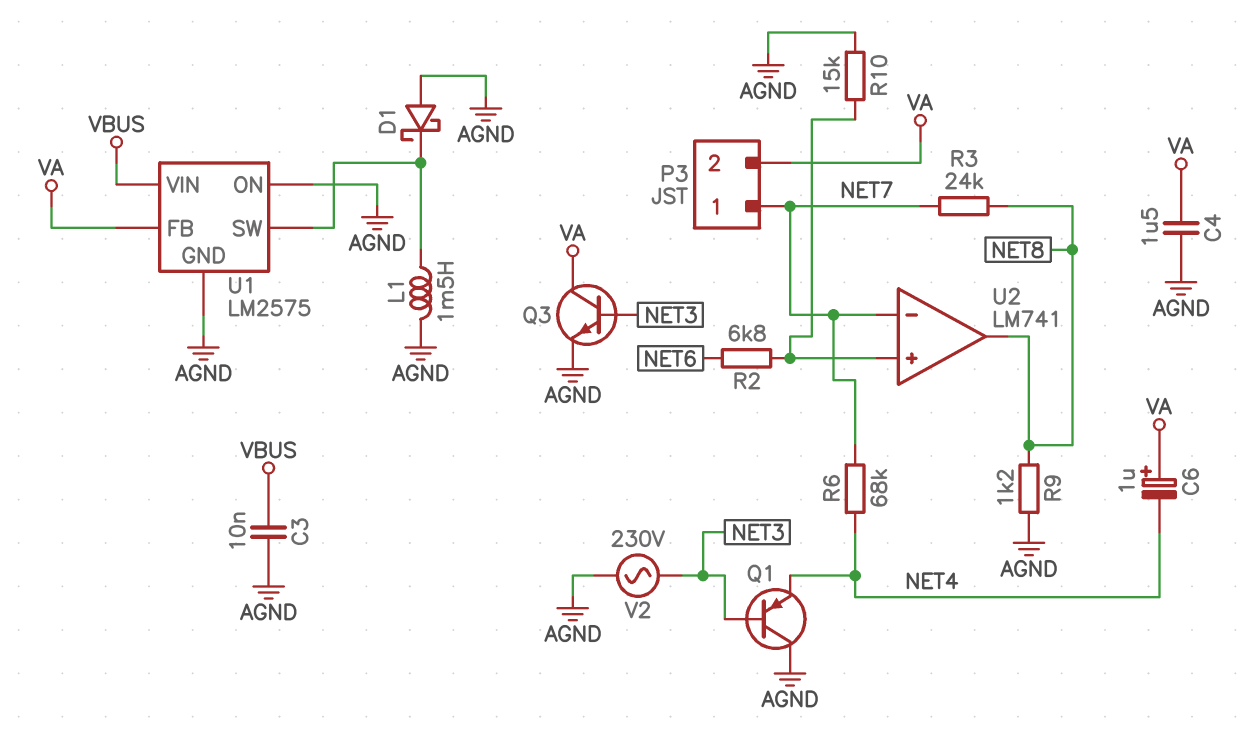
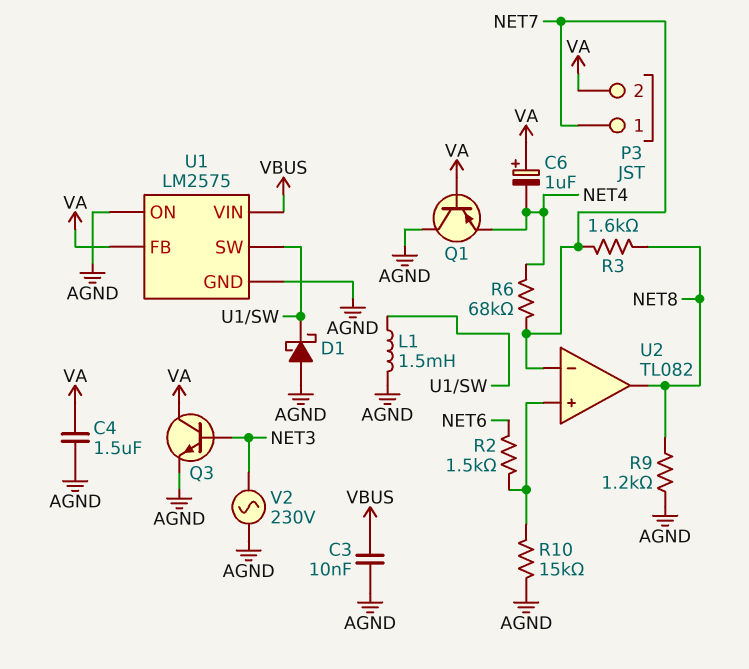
Q1: PNP (B NET3, C AGND, E NET4) -> PNP (B VA, C AGND, E NET4)
R2: 6.8k (NET6, U2/in+) -> 1.5k (NET6, U2/in+)
R3: 24k (NET7, NET8) -> 1.6k (NET7, NET8)
U2: LM741 -> TL082

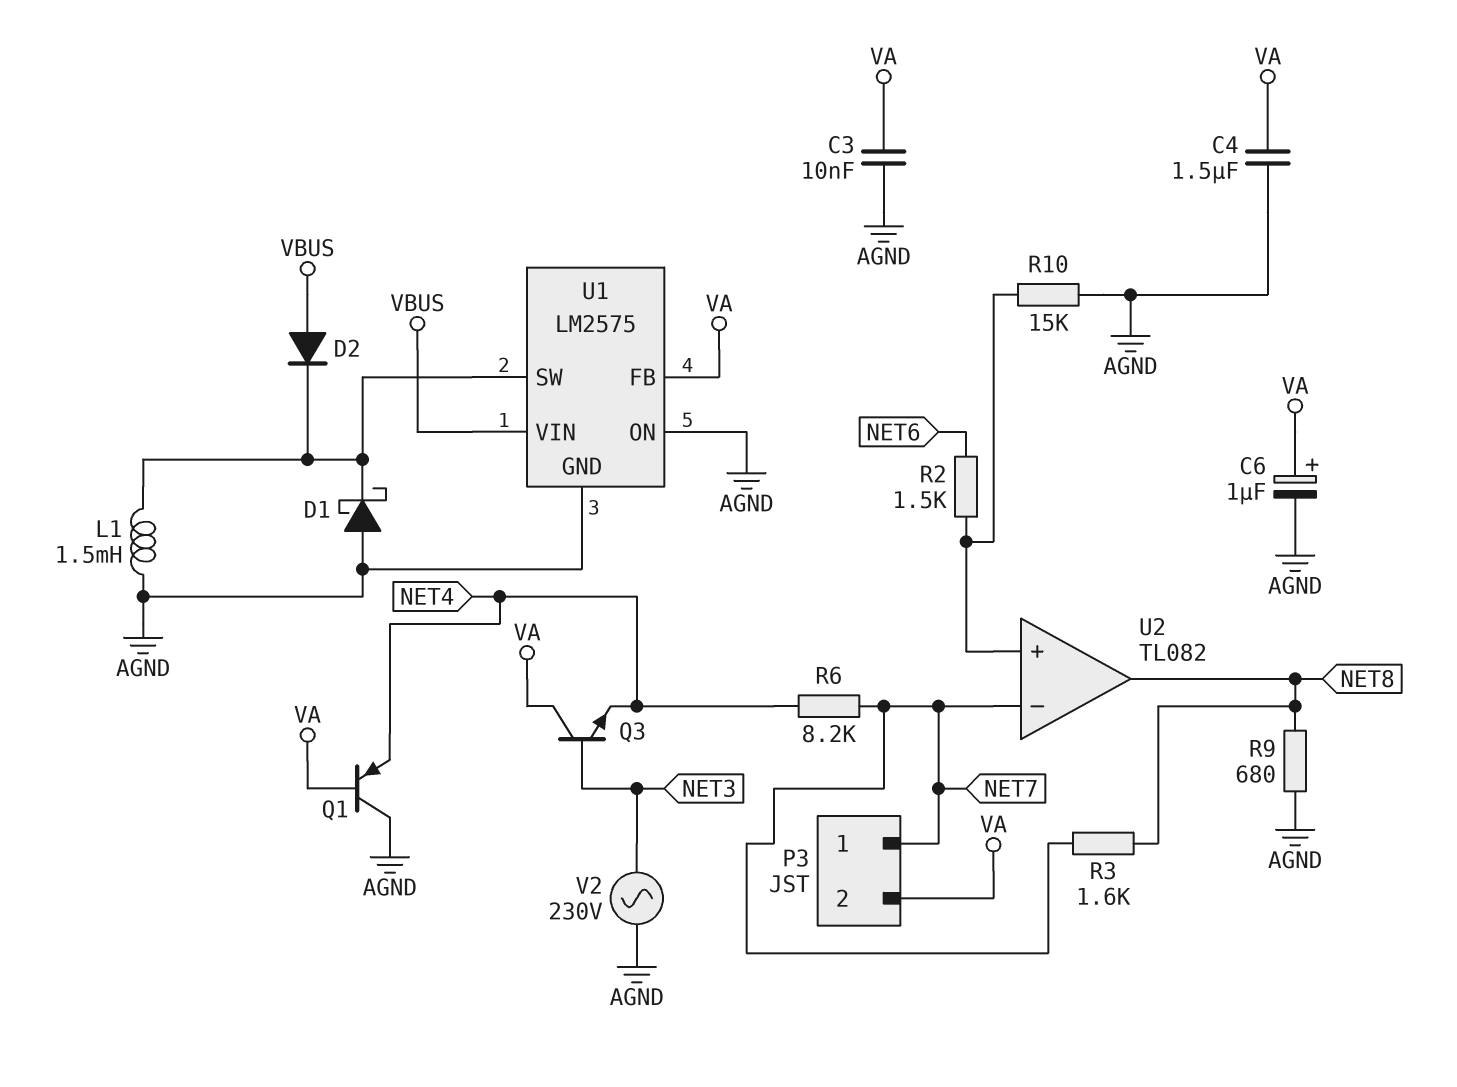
C3: 10nF (AGND, VBUS) -> 10nF (AGND, VA)
C6: 1uF (plus VA, minus NET4) -> 1uF (plus VA, minus AGND)
D2: none -> diode (A VBUS, K U1/SW)
Q3: NPN (B NET3, C VA, E AGND) -> NPN (B NET3, C VA, E NET4)
R6: 68k (NET4, NET7) -> 8.2k (NET4, NET7)
R9: 1.2k (AGND, NET8) -> 680 (AGND, NET8)

